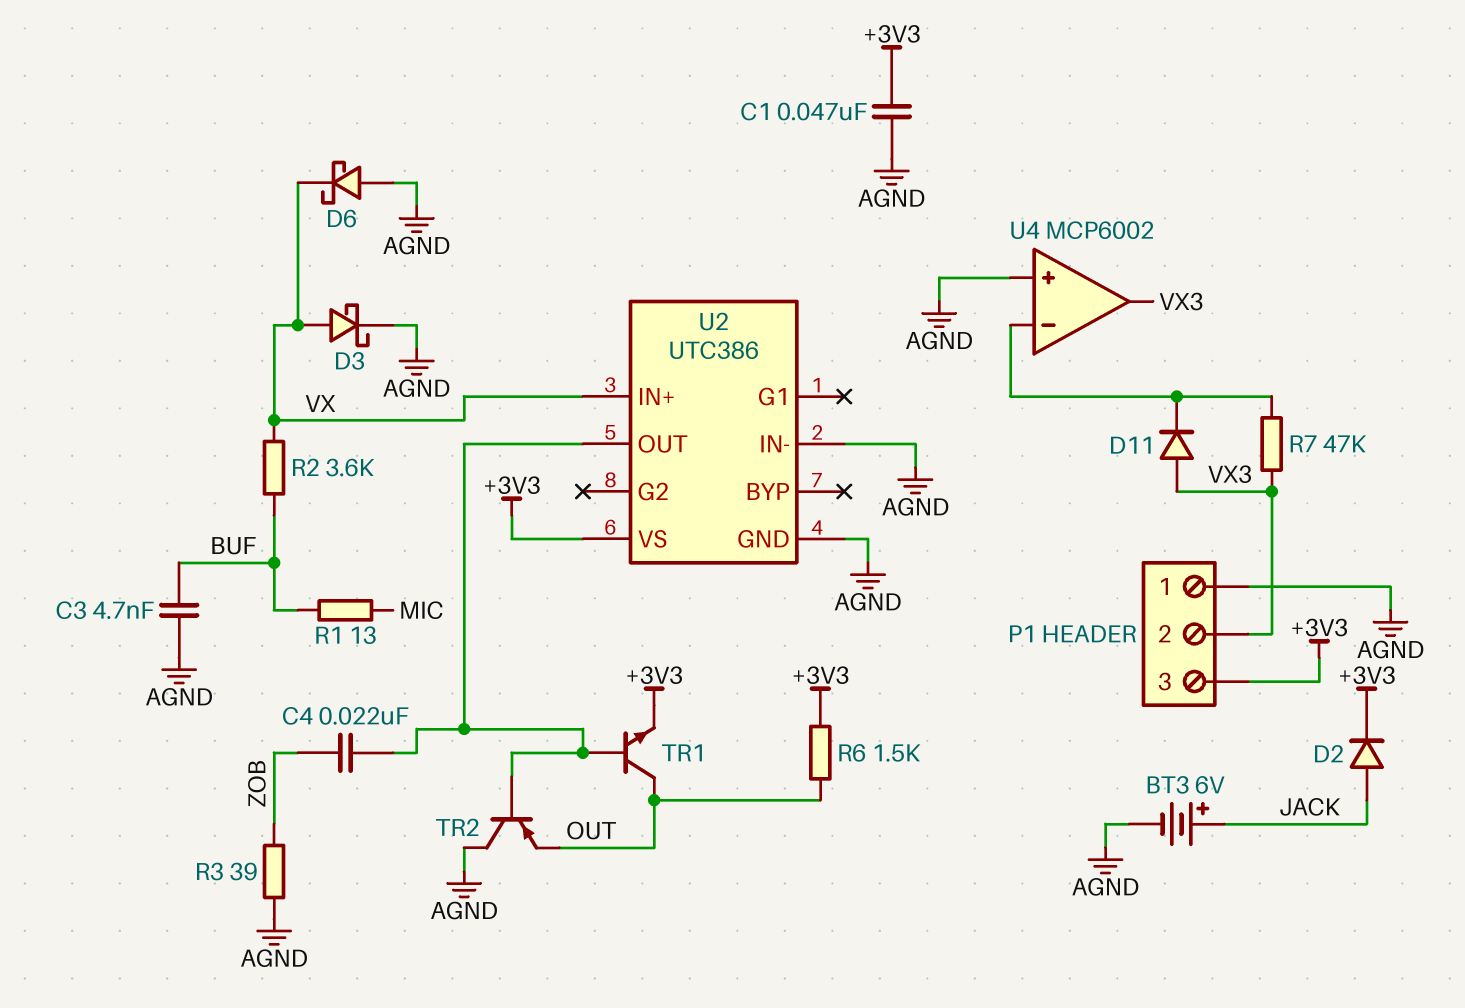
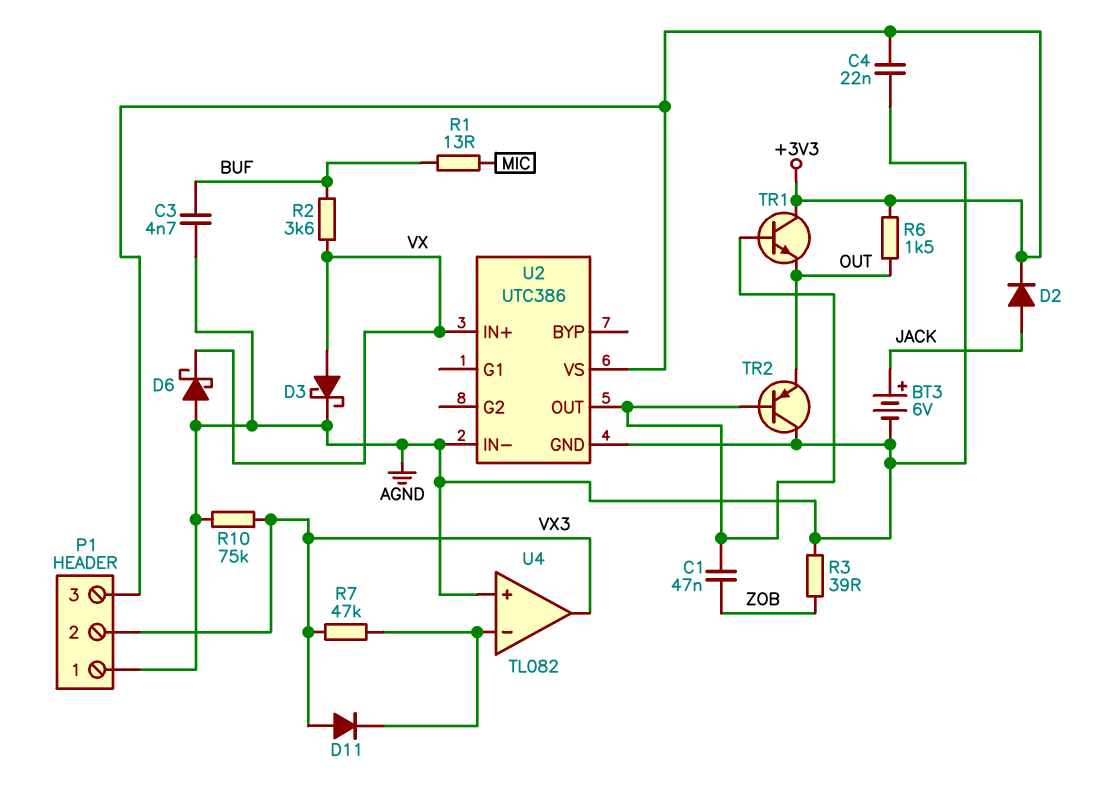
C1: 47nF (+3V3, AGND) -> 47nF (U2/OUT, ZOB)
C4: 22nF (U2/OUT, ZOB) -> 22nF (+3V3, AGND)
R10: none -> 75k (AGND, VX3)
TR1: NPN (B U2/OUT, C OUT, E +3V3) -> NPN (B U2/OUT, C +3V3, E OUT)
U4: MCP6002 -> TL082

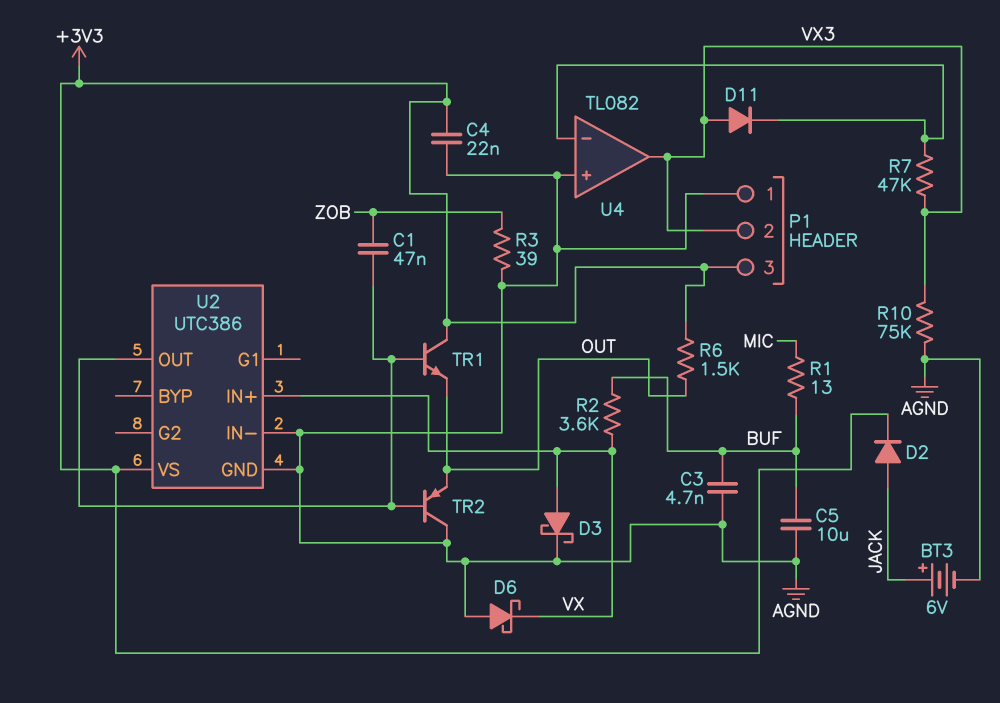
C5: none -> 10uF (AGND, BUF)

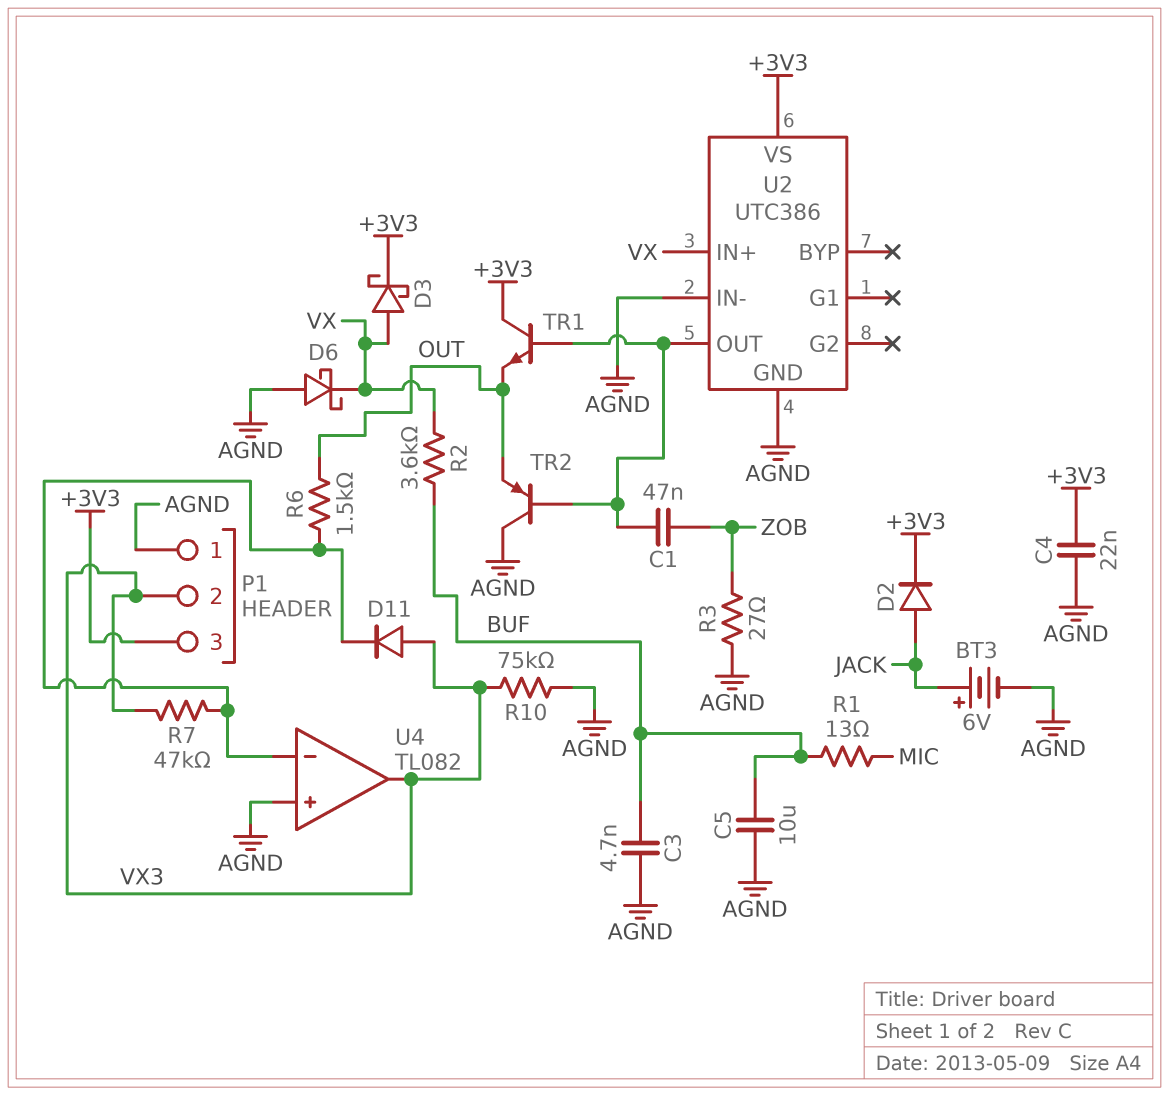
D3: schottky (A VX, K AGND) -> schottky (A VX, K +3V3)
R3: 39 (AGND, ZOB) -> 27 (AGND, ZOB)
R6: 1.5k (+3V3, OUT) -> 1.5k (OUT, U4/in-)

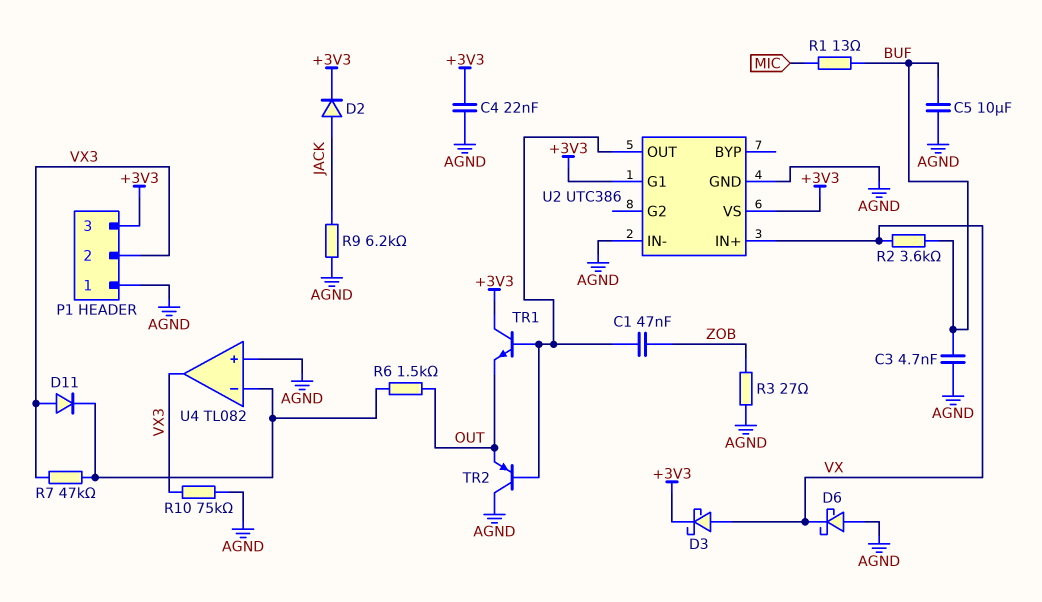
BT3: 6V (plus JACK, minus AGND) -> none
R9: none -> 6.2k (AGND, JACK)
U2 pin G1: none -> +3V3

